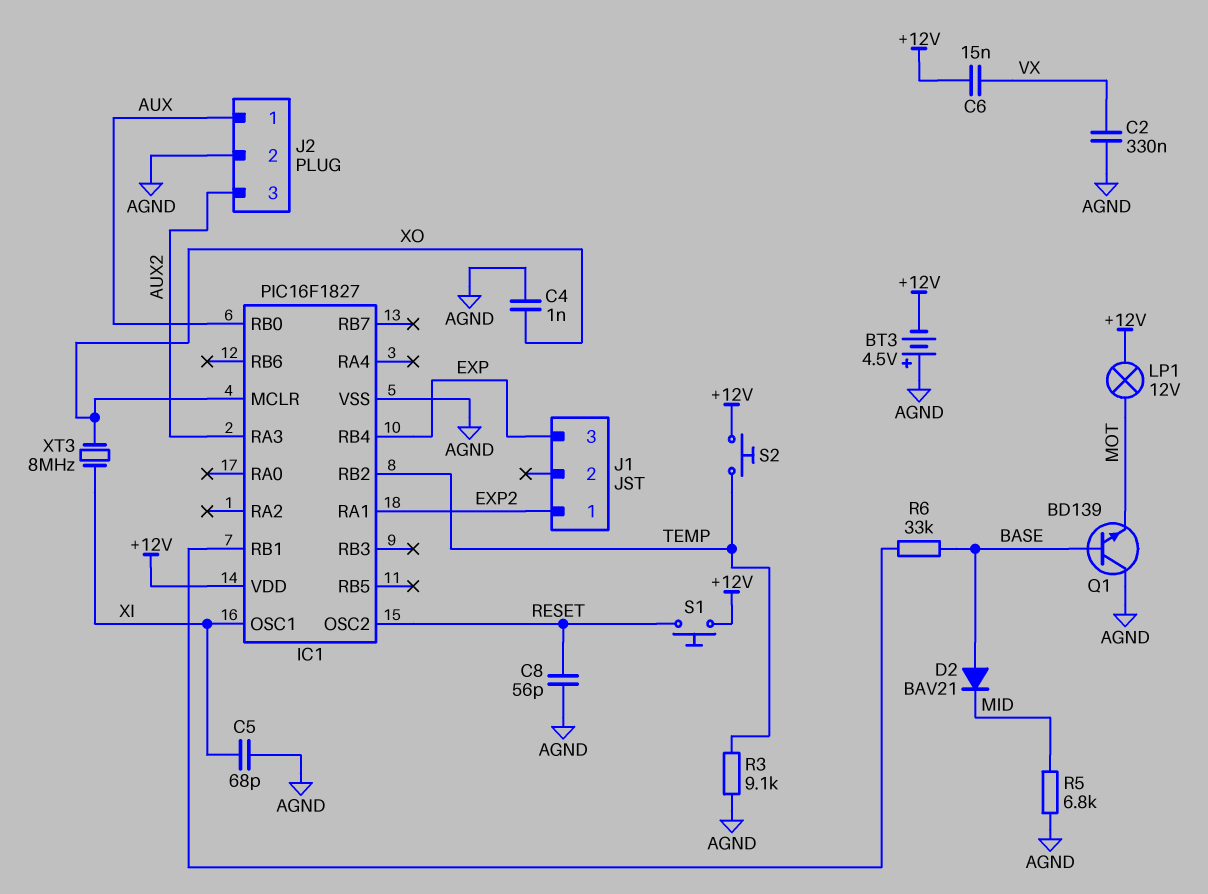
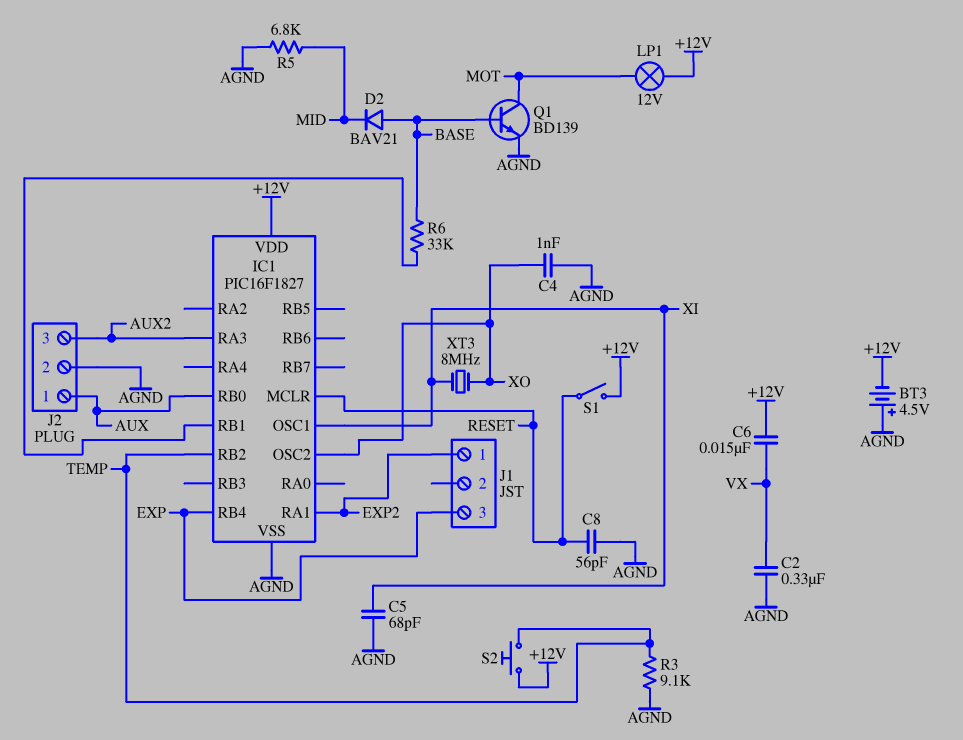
IC1 pin MCLR: XO -> RESET
IC1 pin OSC2: RESET -> XO
Q1: NPN BD139 (B BASE, C AGND, E MOT) -> NPN BD139 (B BASE, C MOT, E AGND)
S1: button (+12V, RESET) -> switch (+12V, RESET)

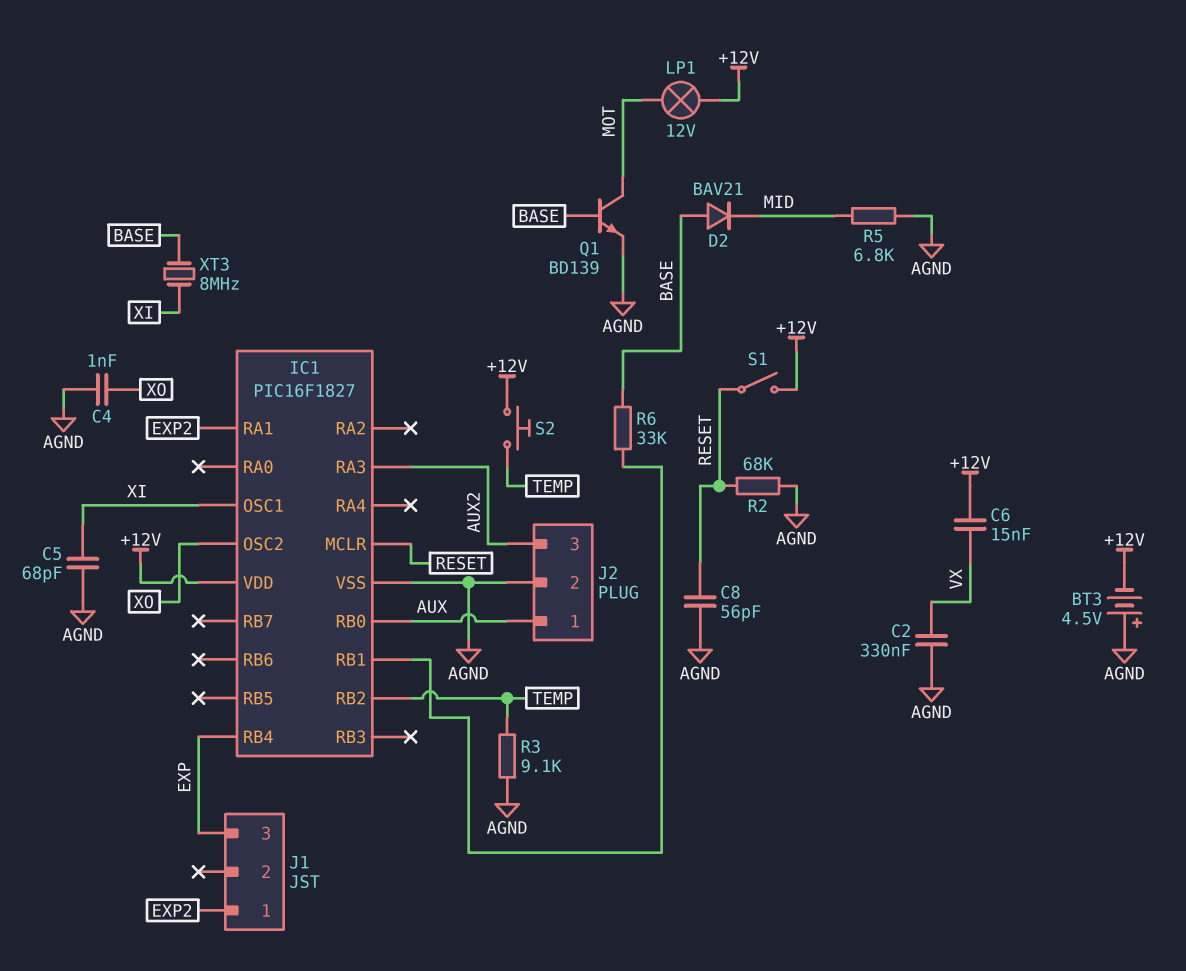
R2: none -> 68k (AGND, RESET)
XT3: 8MHz (XI, XO) -> 8MHz (BASE, XI)

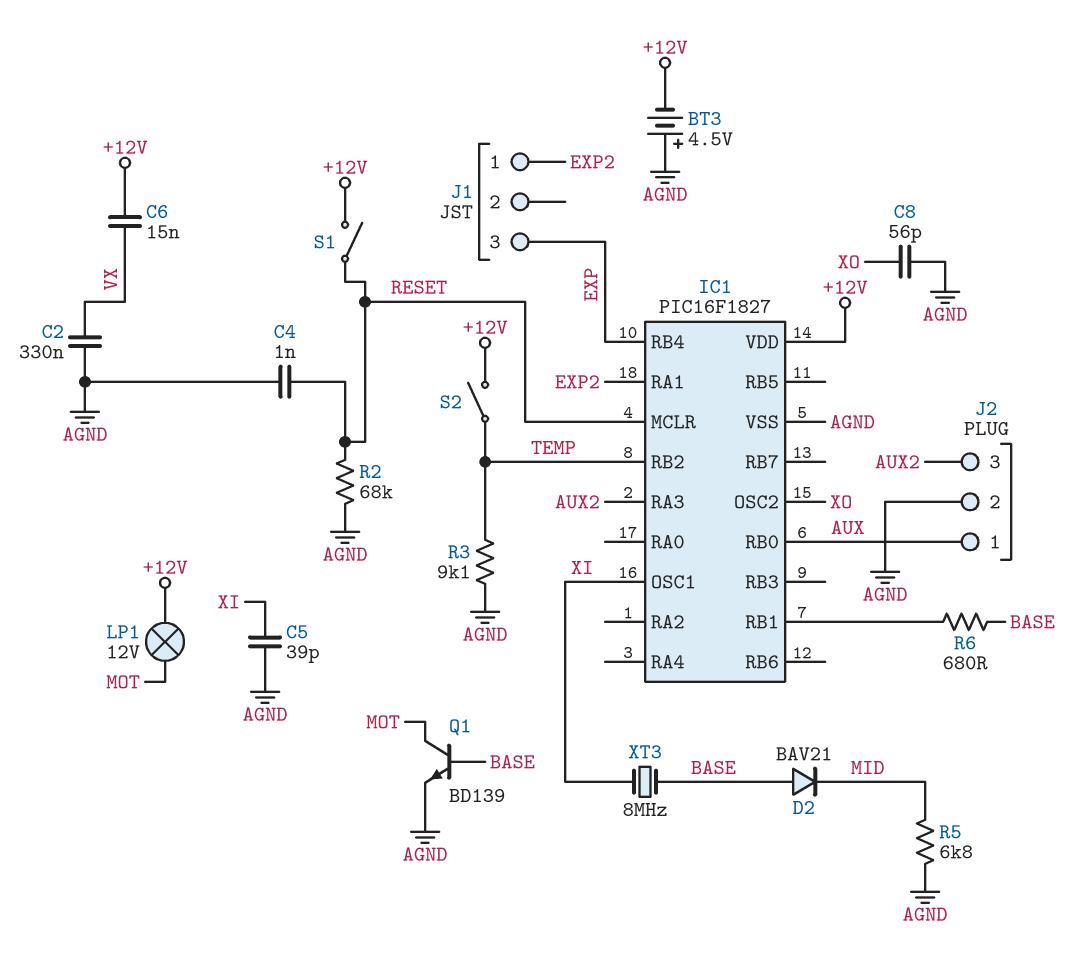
C4: 1nF (AGND, XO) -> 1nF (AGND, RESET)
C5: 68pF (AGND, XI) -> 39pF (AGND, XI)
C8: 56pF (AGND, RESET) -> 56pF (AGND, XO)
R6: 33k (BASE, IC1/RB1) -> 680 (BASE, IC1/RB1)
S2: button (+12V, TEMP) -> switch (+12V, TEMP)

